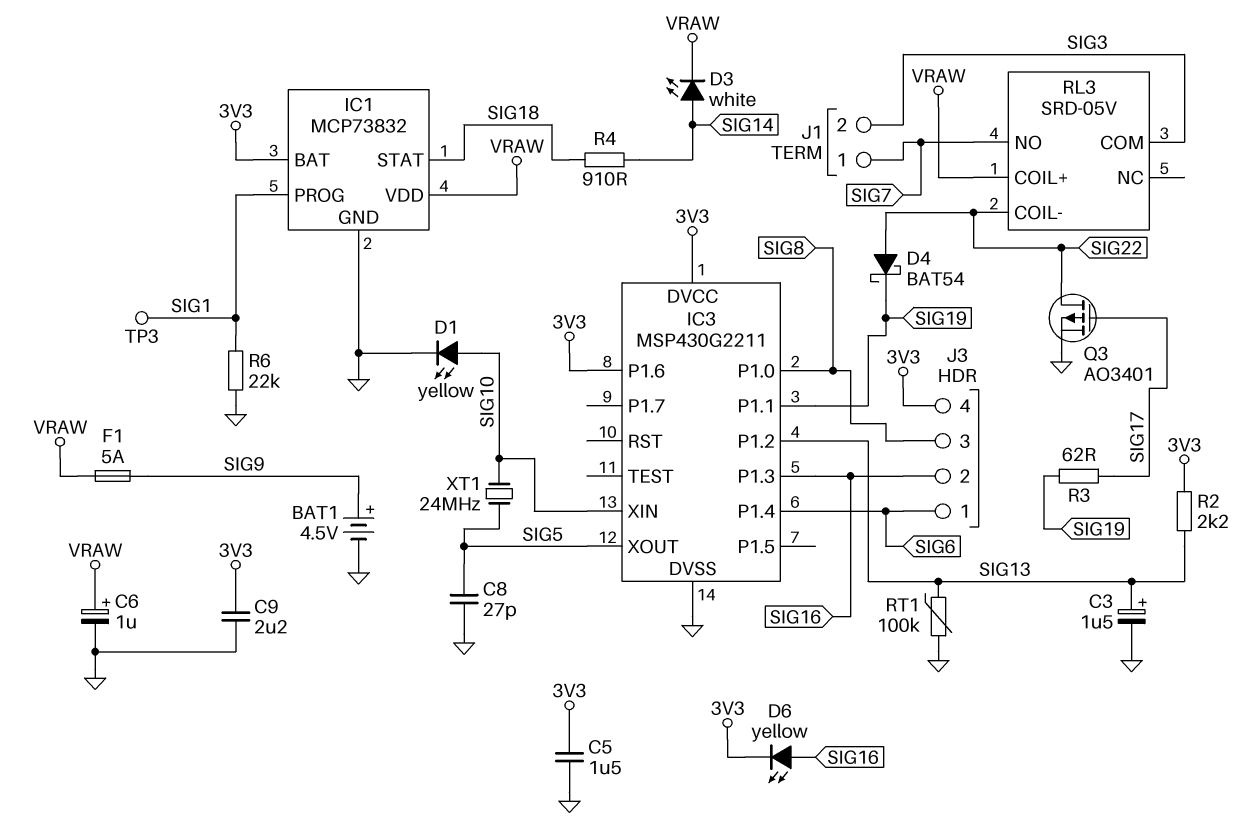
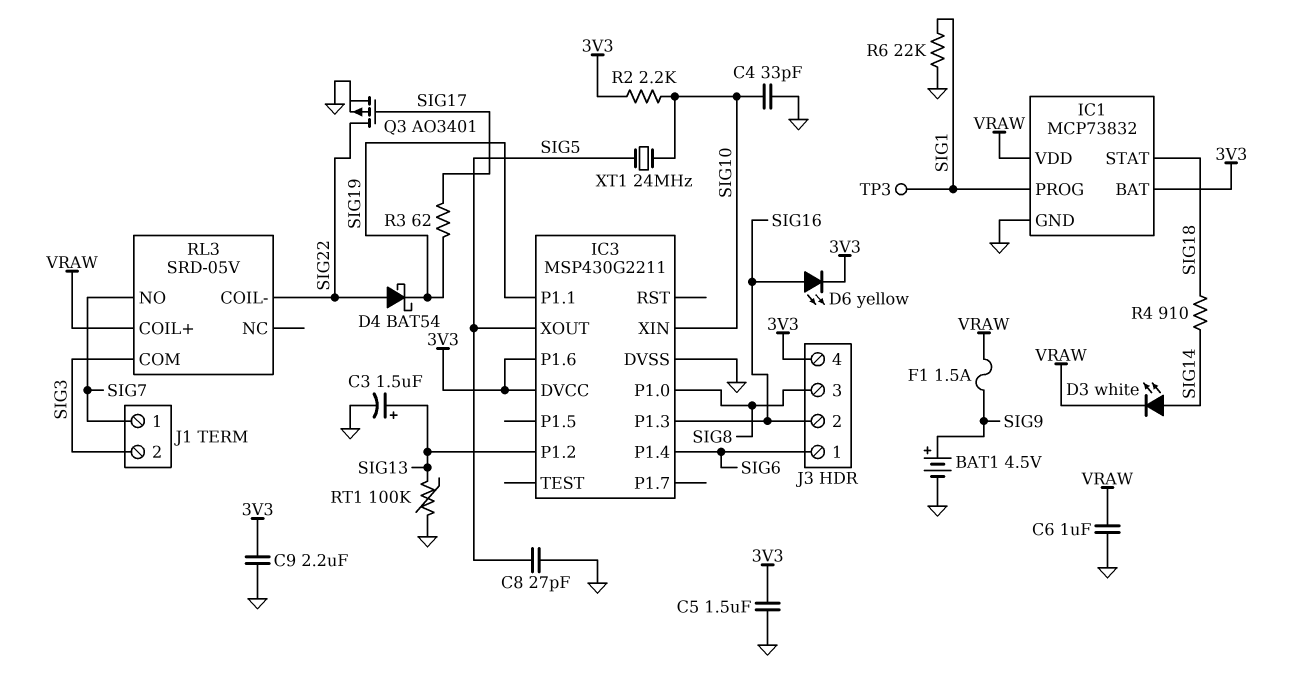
C4: none -> 33pF (GND, SIG10)
C6: 1uF (plus VRAW, minus GND) -> 1uF (GND, VRAW)
D1: LED yellow (A SIG10, K GND) -> none
F1: 5A (SIG9, VRAW) -> 1.5A (SIG9, VRAW)
R2: 2.2k (3V3, SIG13) -> 2.2k (3V3, SIG10)

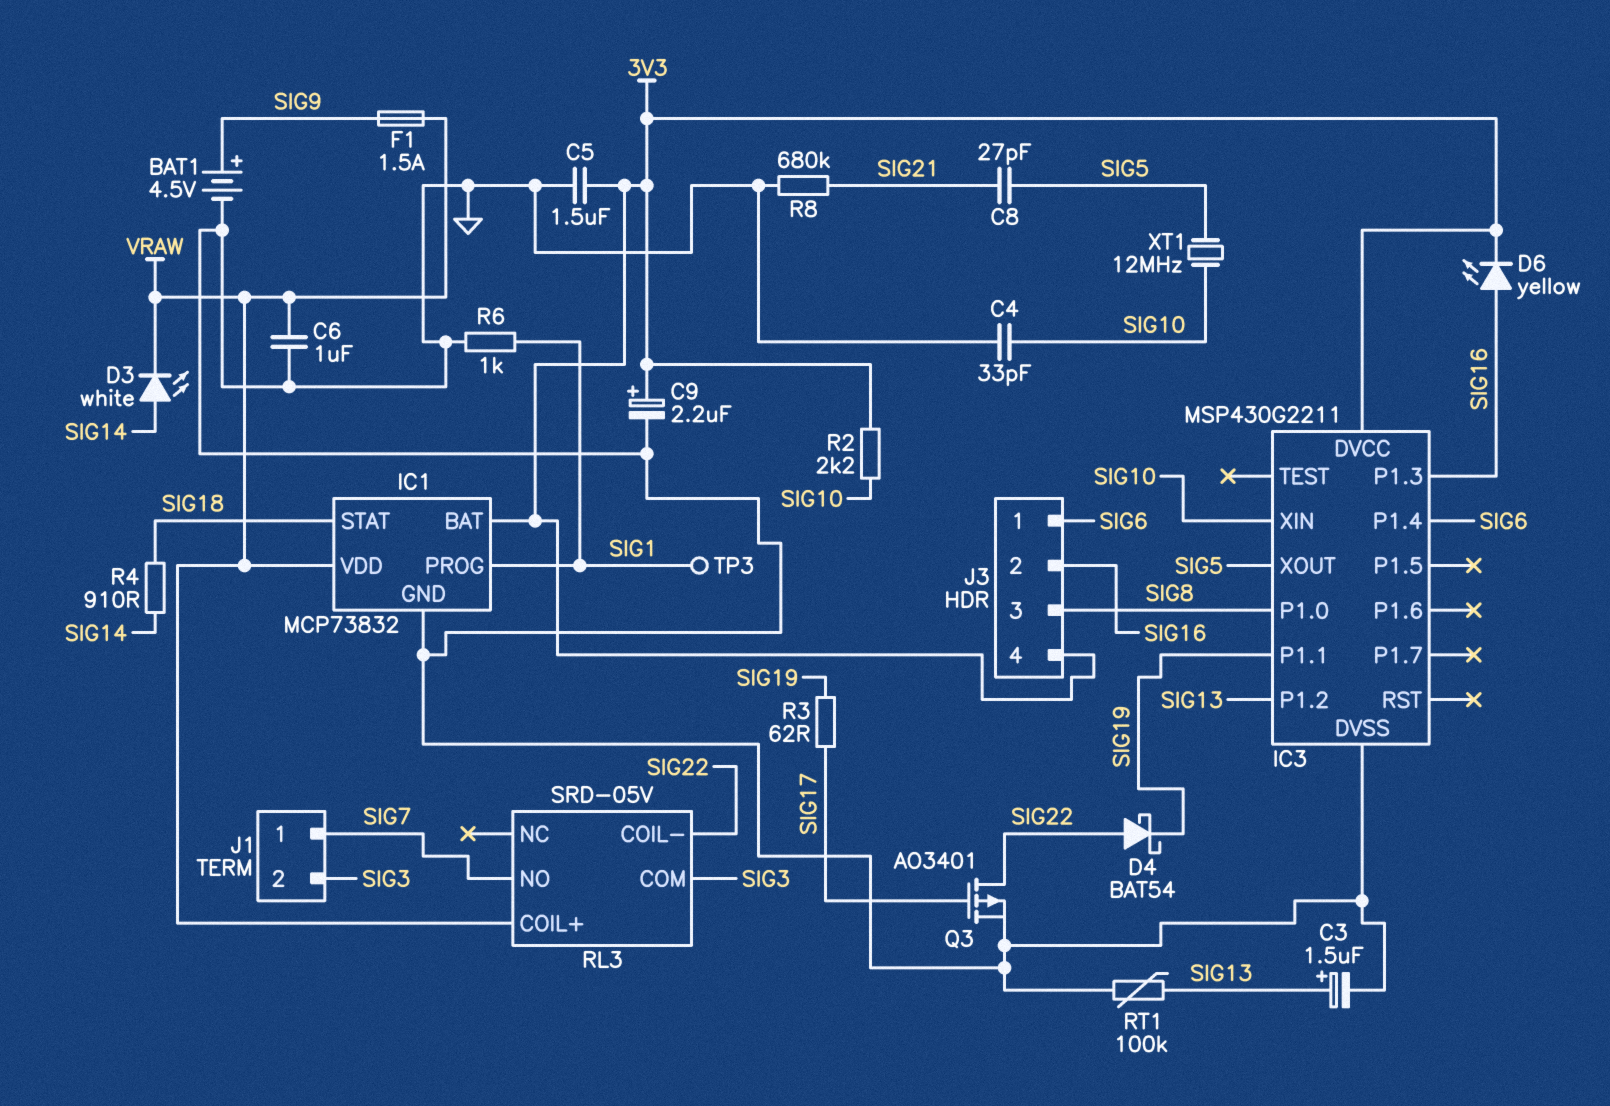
C8: 27pF (GND, SIG5) -> 27pF (SIG5, SIG21)
C9: 2.2uF (3V3, GND) -> 2.2uF (plus 3V3, minus GND)
IC3 pin P1.6: 3V3 -> none
R6: 22k (GND, SIG1) -> 1k (GND, SIG1)
R8: none -> 680k (GND, SIG21)
XT1: 24MHz (SIG5, SIG10) -> 12MHz (SIG5, SIG10)

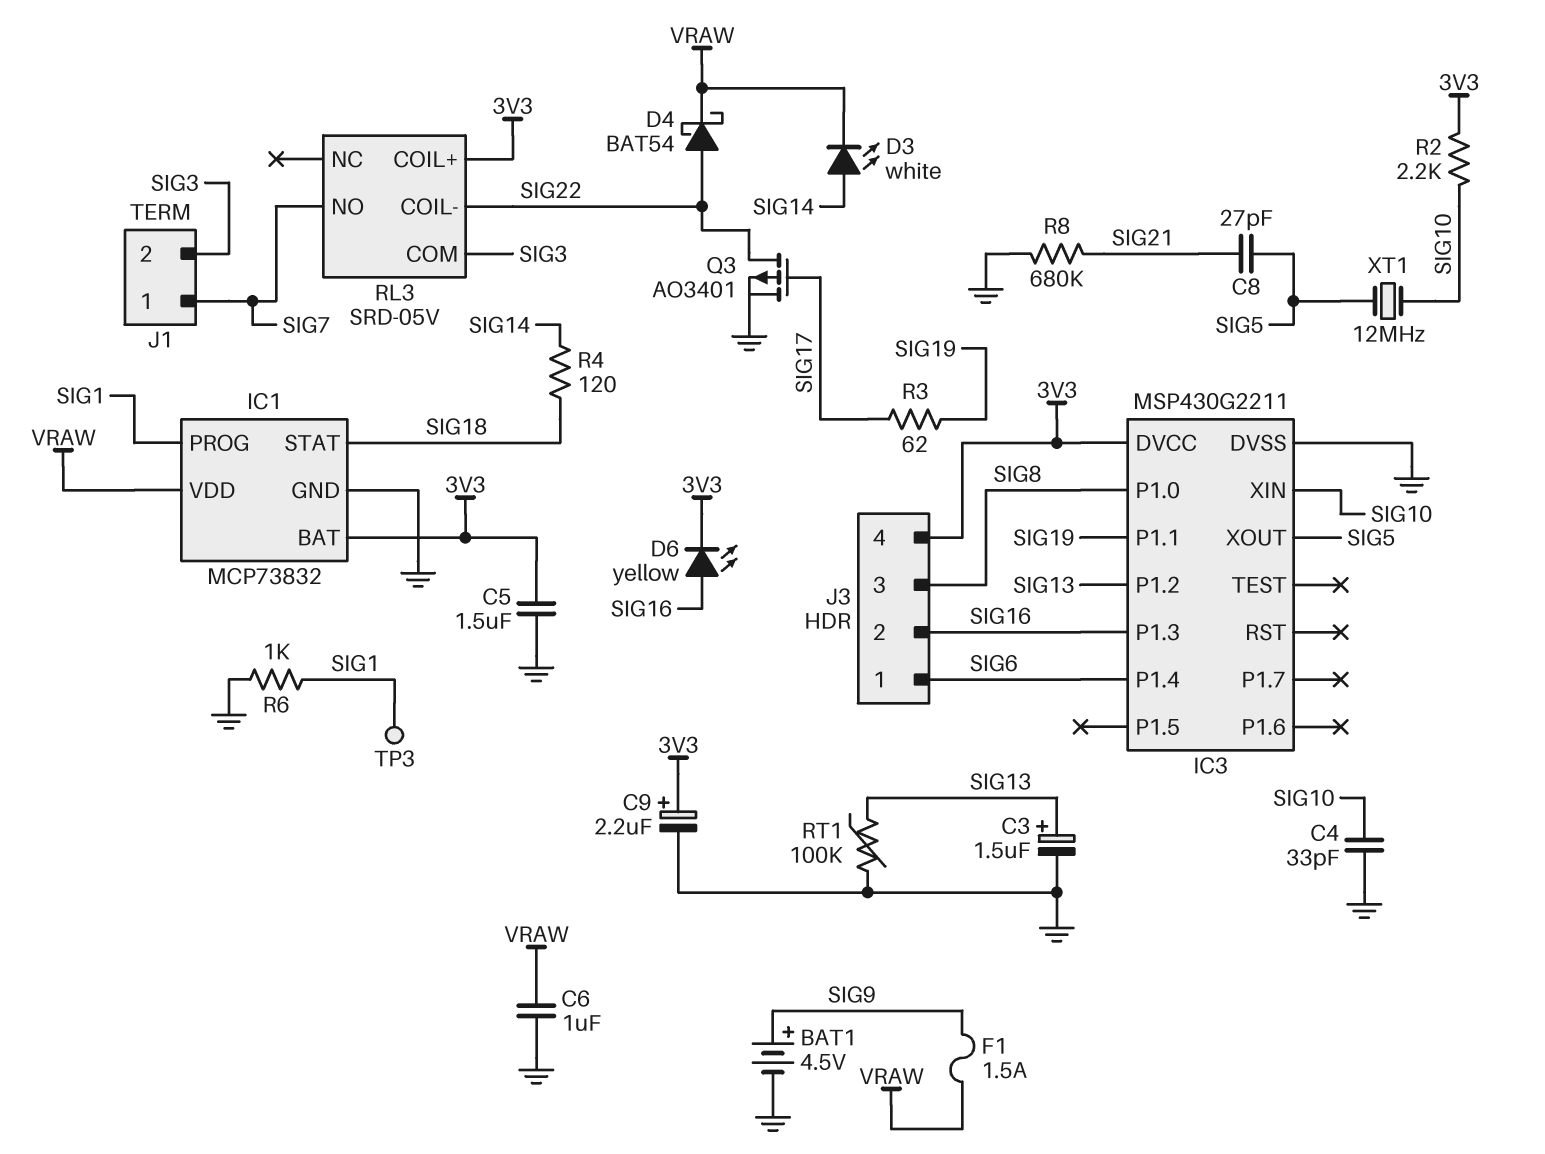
D4: schottky BAT54 (A SIG22, K SIG19) -> schottky BAT54 (A SIG22, K VRAW)
R4: 910 (SIG14, SIG18) -> 120 (SIG14, SIG18)
RL3 pin COIL+: VRAW -> 3V3

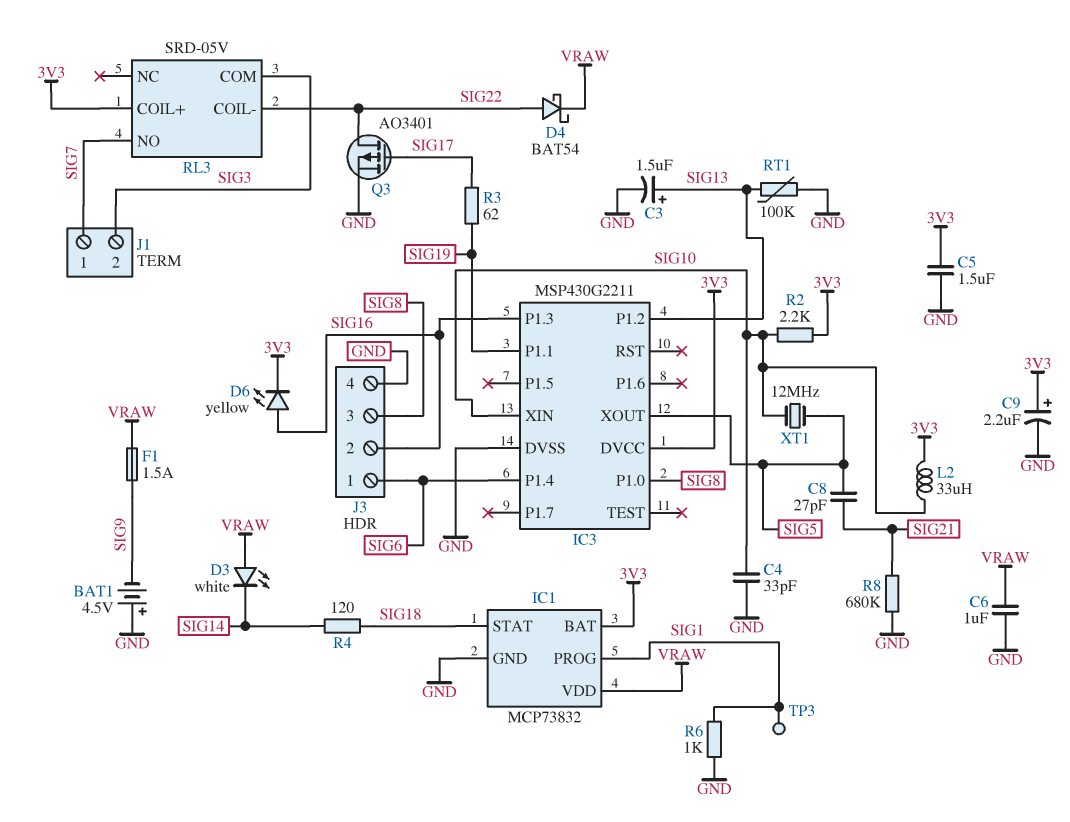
BAT1: 4.5V (plus SIG9, minus GND) -> 4.5V (plus GND, minus SIG9)
D3: LED white (A SIG14, K VRAW) -> LED white (A VRAW, K SIG14)
J3 pin 4: 3V3 -> GND
L2: none -> 33uH (3V3, SIG10)

